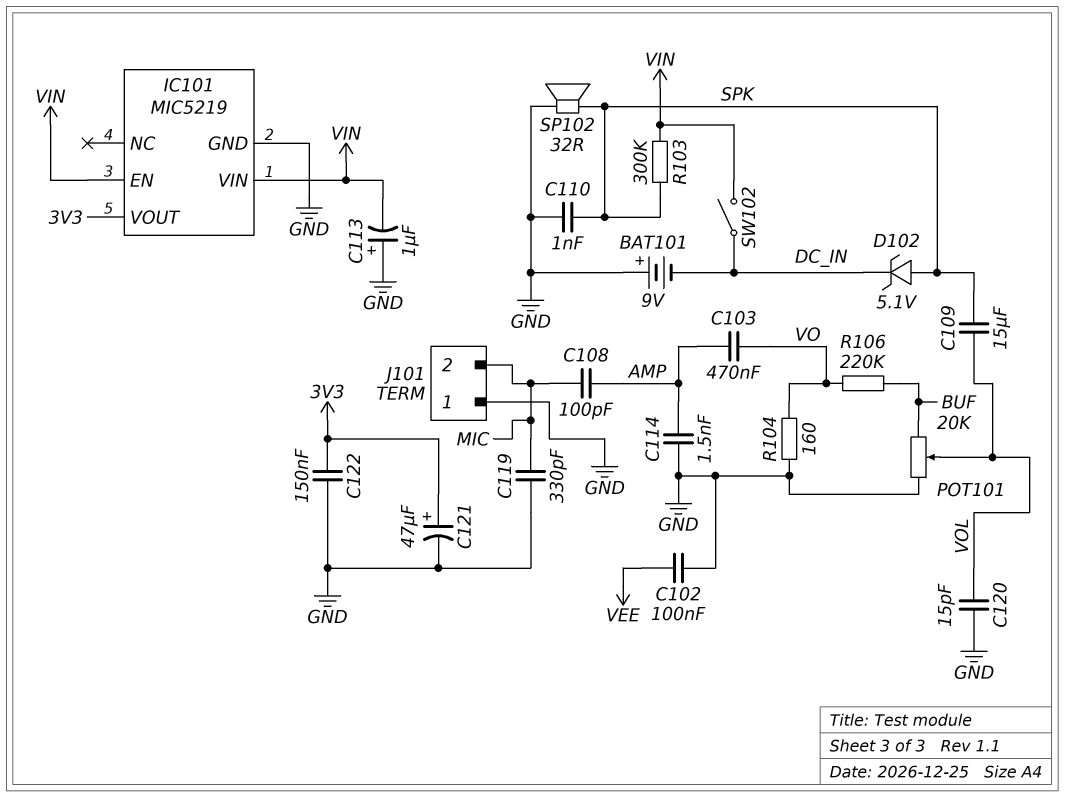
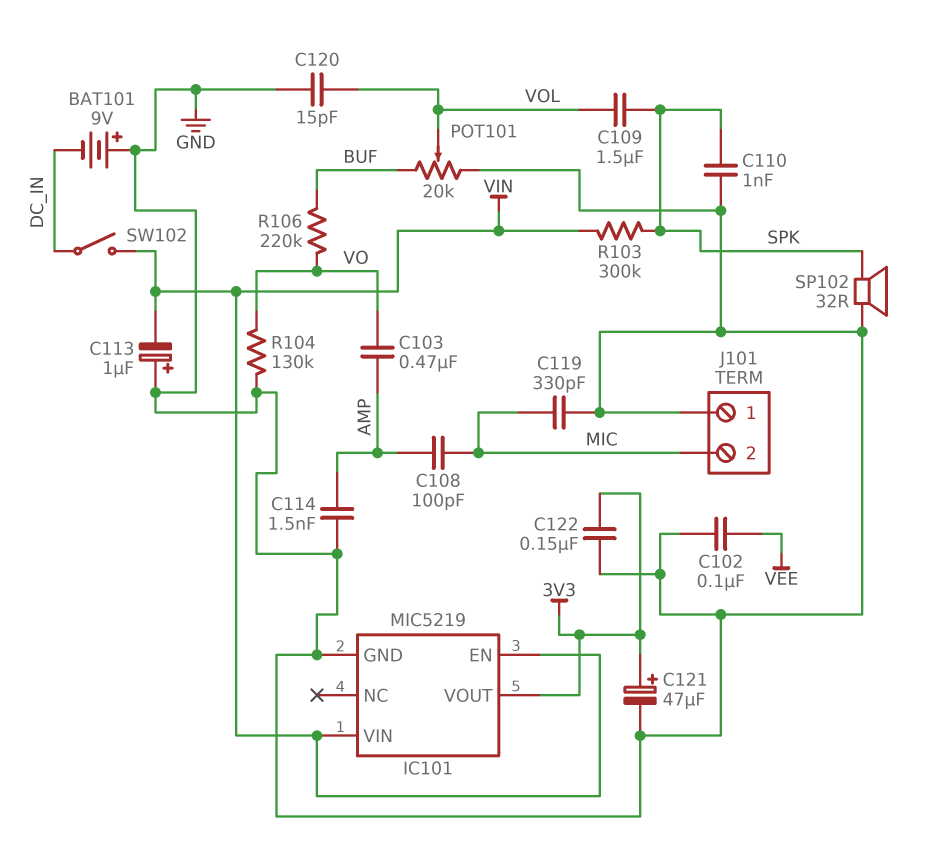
C109: 15uF (SPK, VOL) -> 1.5uF (SPK, VOL)
D102: zener 5.1V (A SPK, K DC_IN) -> none
R104: 160 (GND, VO) -> 130k (GND, VO)

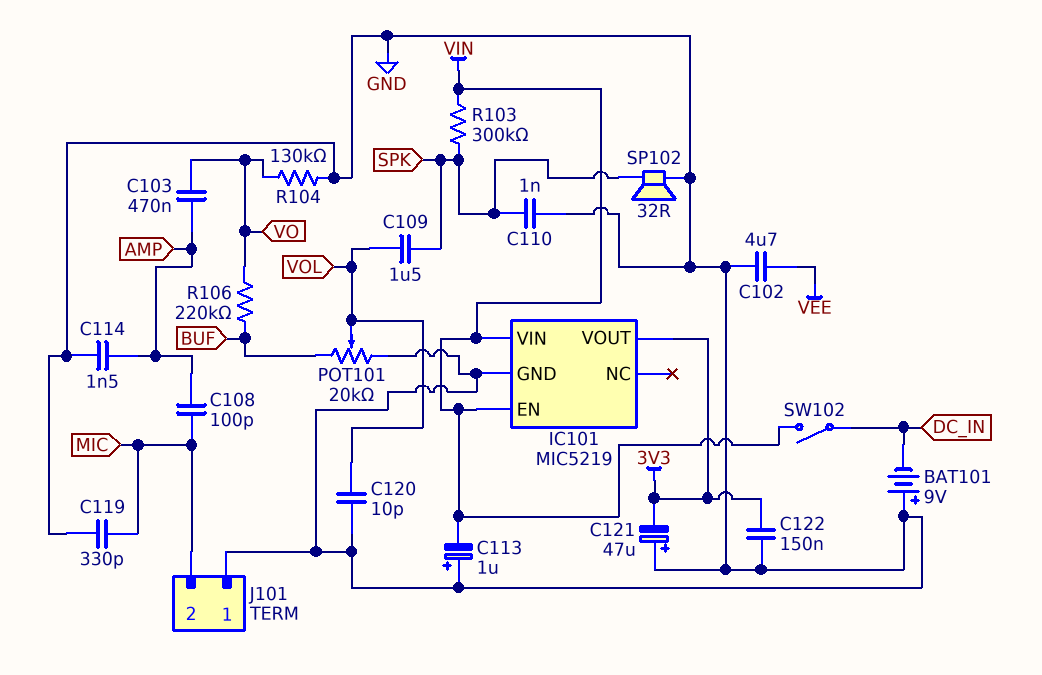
C102: 100nF (GND, VEE) -> 4.7uF (GND, VEE)
C120: 15pF (GND, VOL) -> 10pF (GND, VOL)
C121: 47uF (plus 3V3, minus GND) -> 47uF (plus GND, minus 3V3)

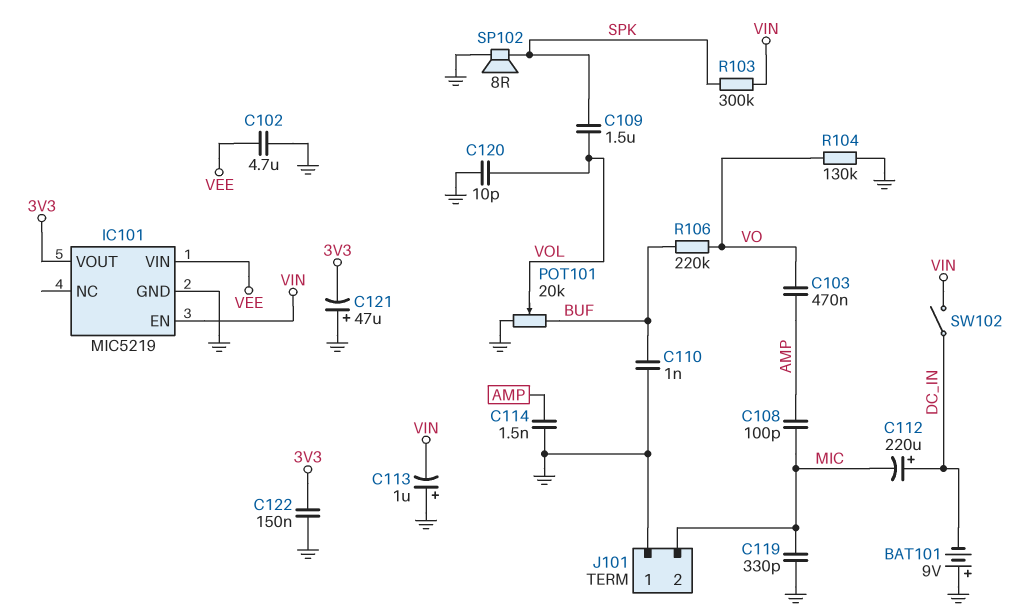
C110: 1nF (GND, SPK) -> 1nF (BUF, GND)
C112: none -> 220uF (plus DC_IN, minus MIC)
IC101 pin VIN: VIN -> VEE
SP102: speaker 32R (GND, SPK) -> speaker 8R (GND, SPK)

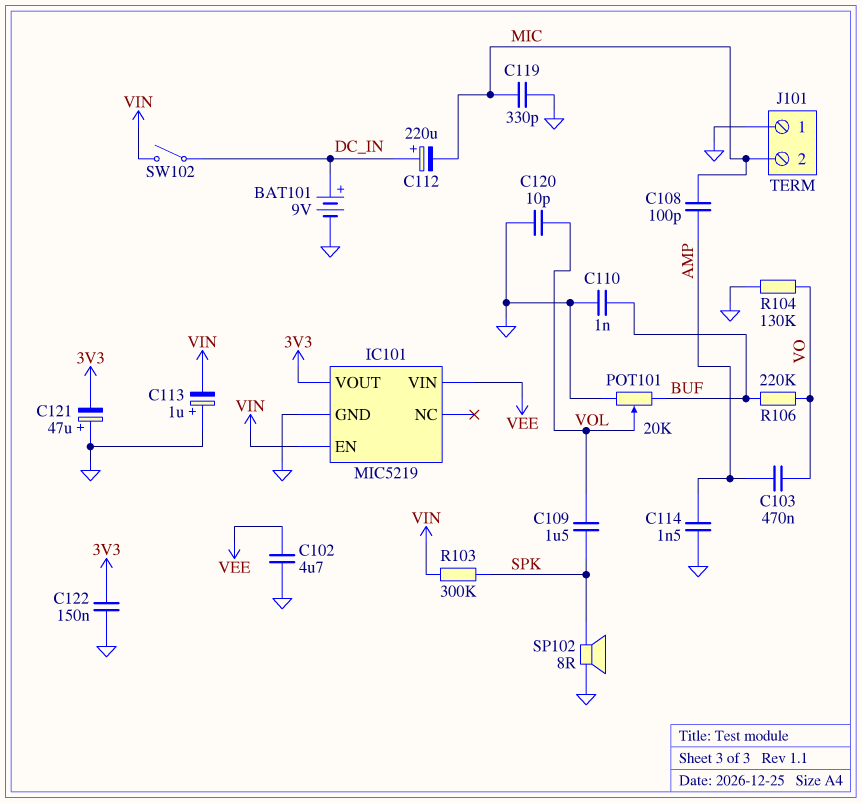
BAT101: 9V (plus GND, minus DC_IN) -> 9V (plus DC_IN, minus GND)

